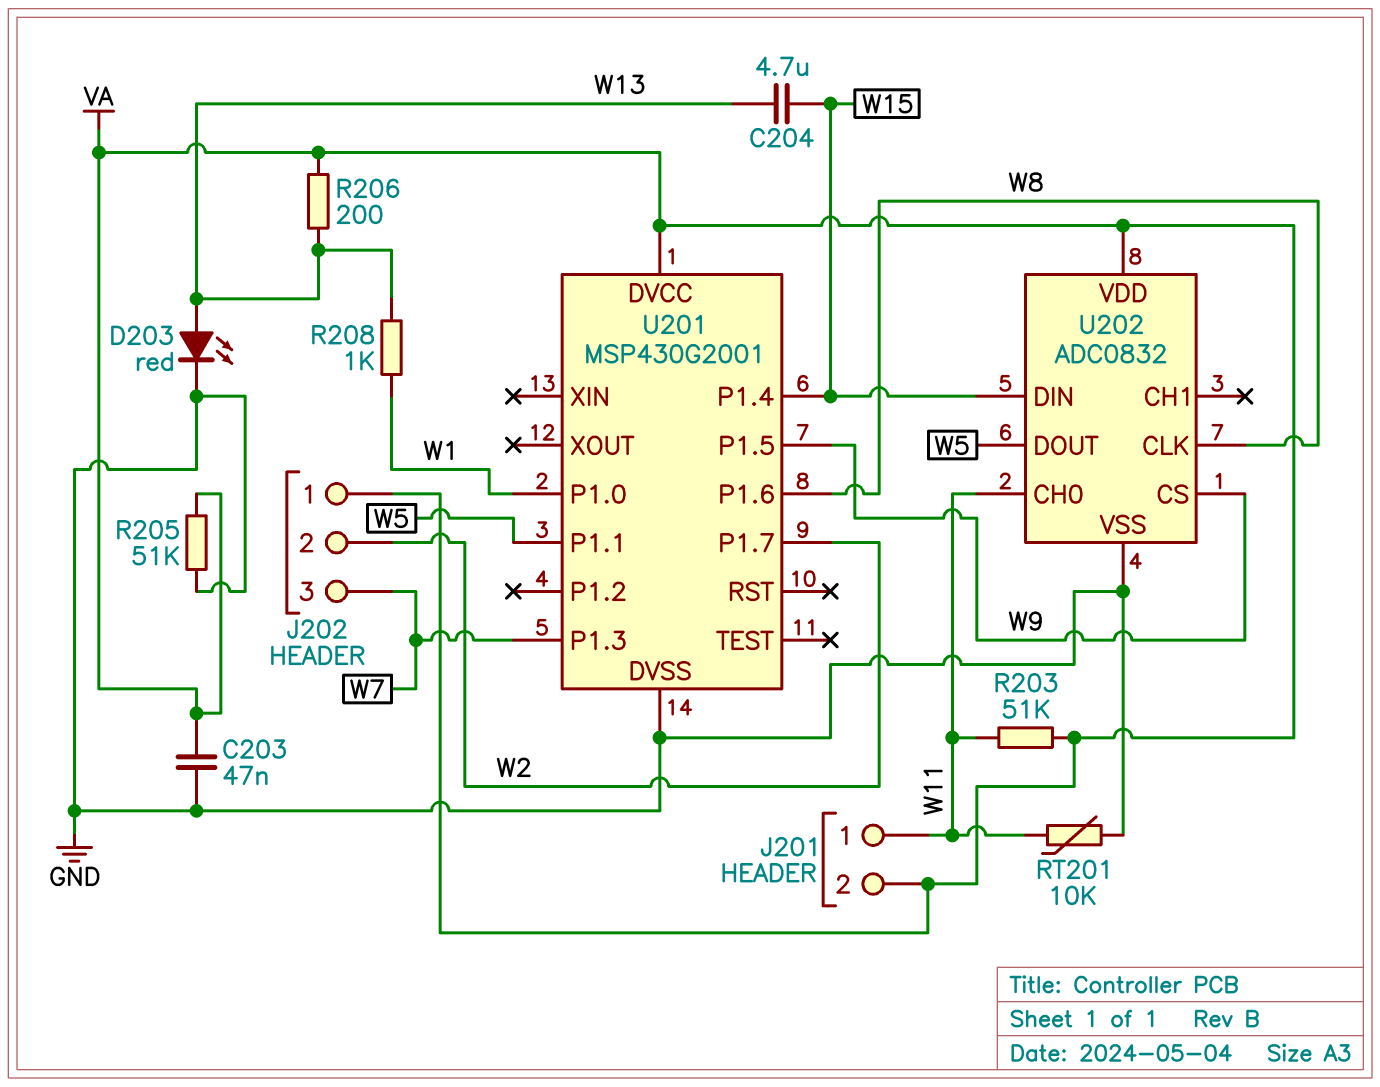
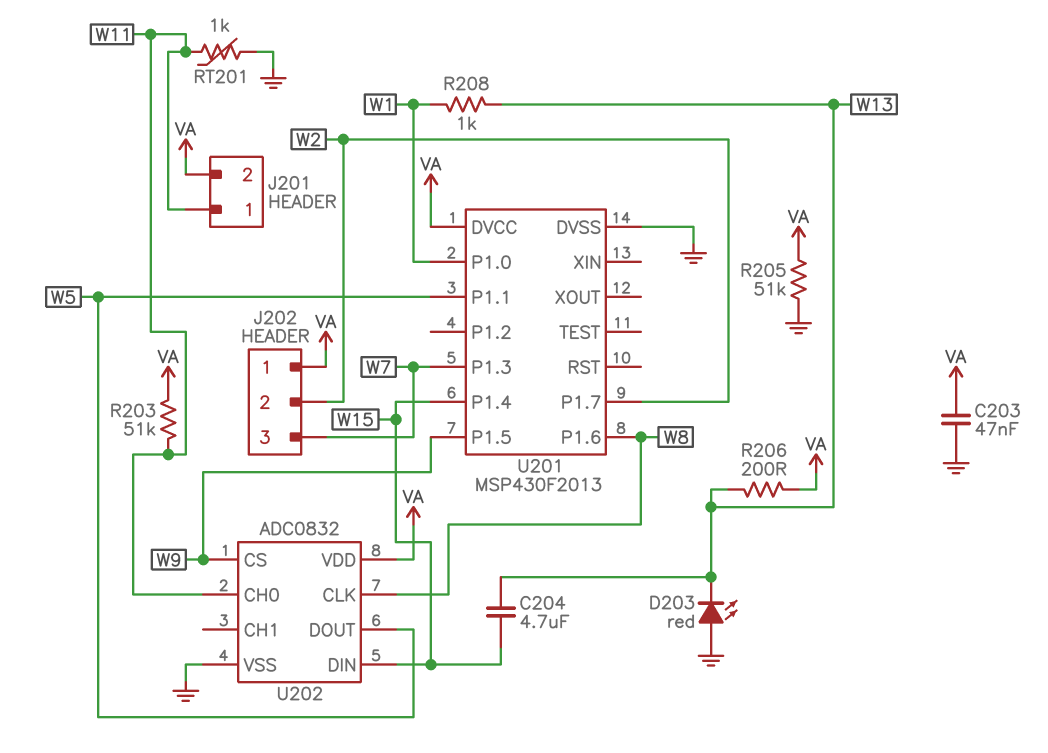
D203: LED red (A W13, K GND) -> LED red (A GND, K W13)
RT201: 10k (GND, W11) -> 1k (GND, W11)
U201: MSP430G2001 -> MSP430F2013

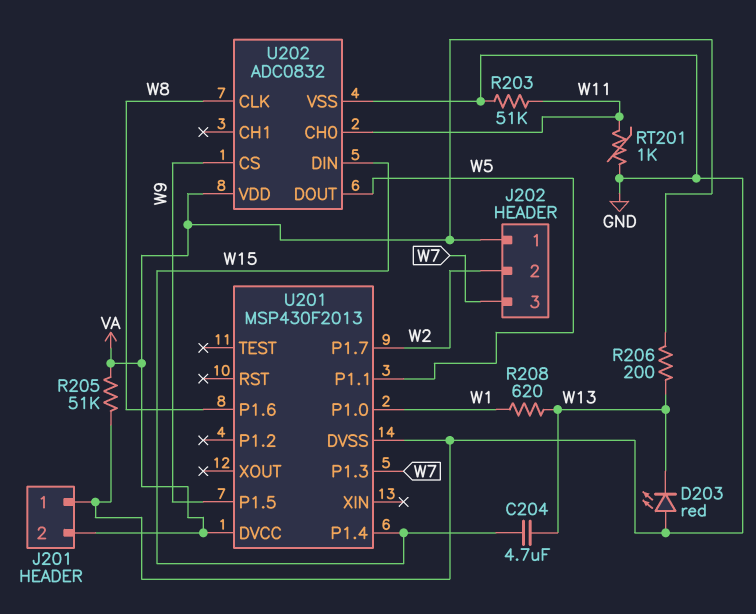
C203: 47nF (GND, VA) -> none
J201 pin 1: W11 -> GND
R203: 51k (VA, W11) -> 51k (GND, W11)
R208: 1k (W1, W13) -> 620 (W1, W13)

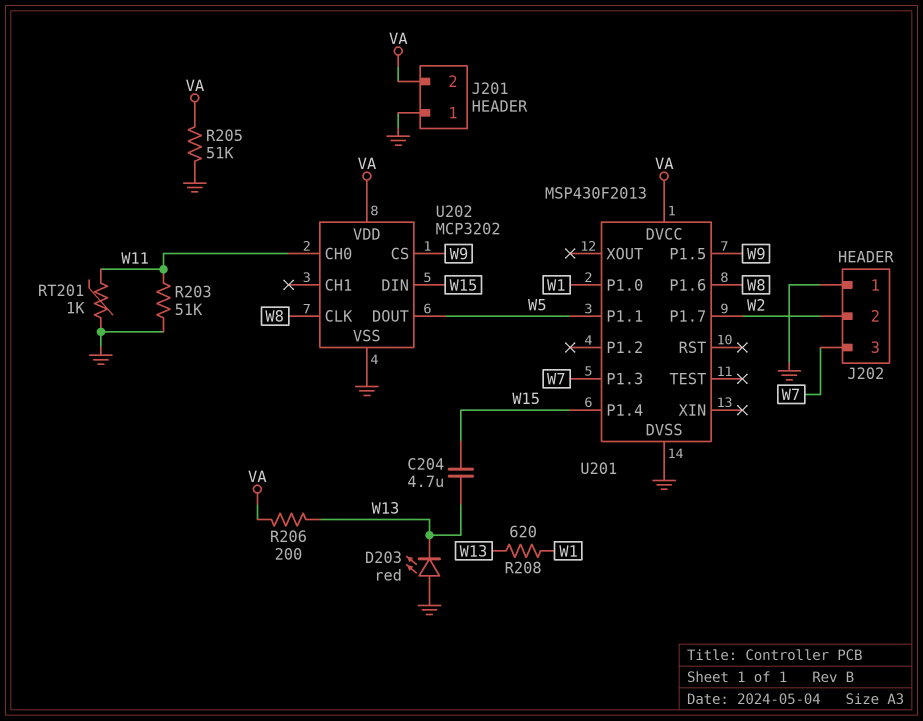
J202 pin 1: VA -> GND
U202: ADC0832 -> MCP3202

